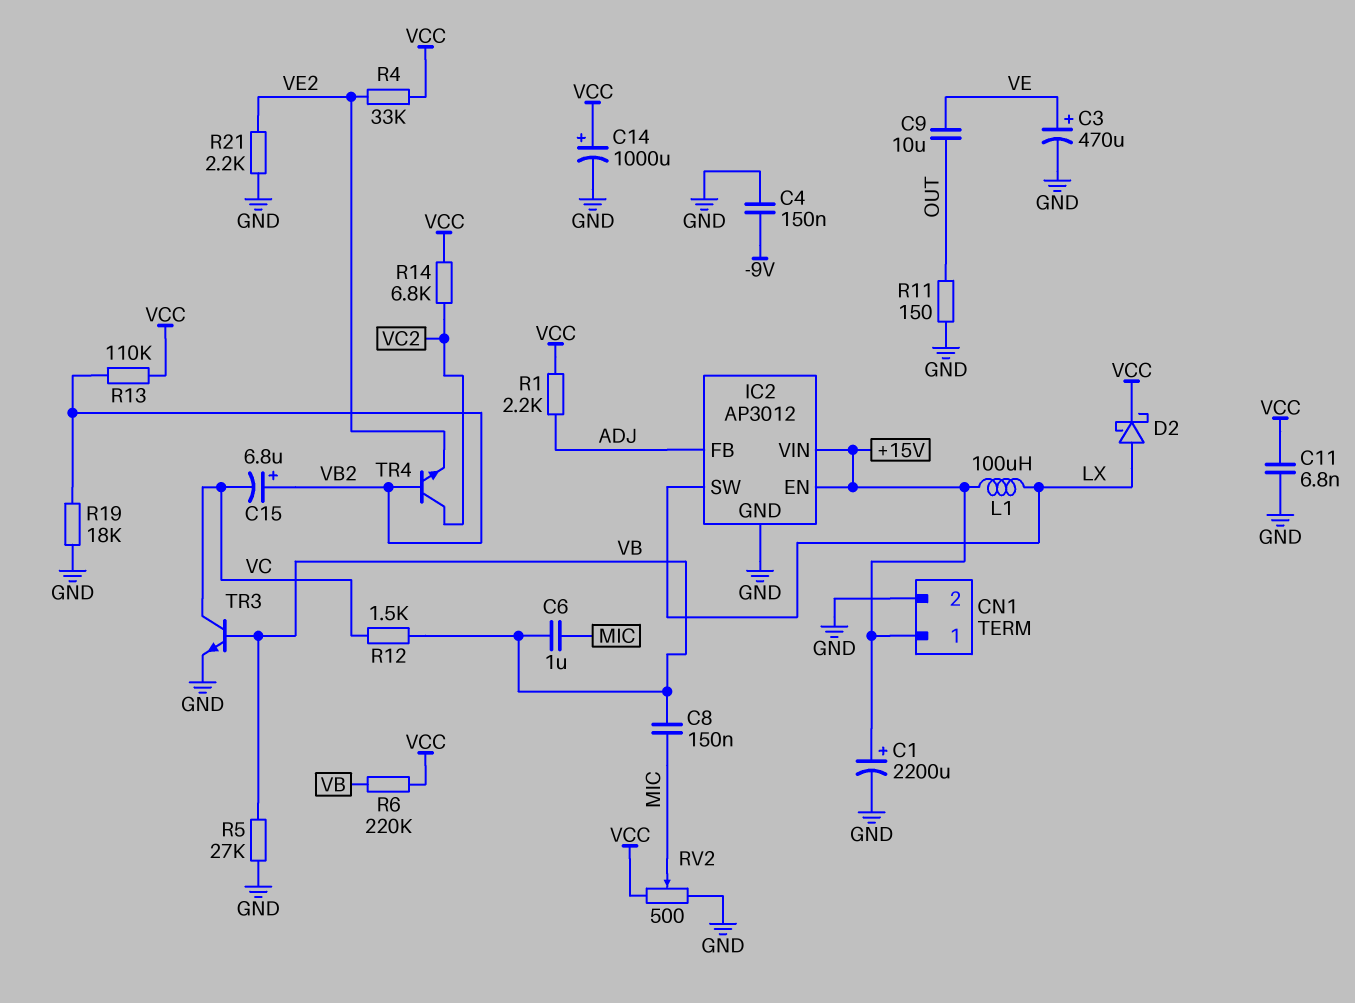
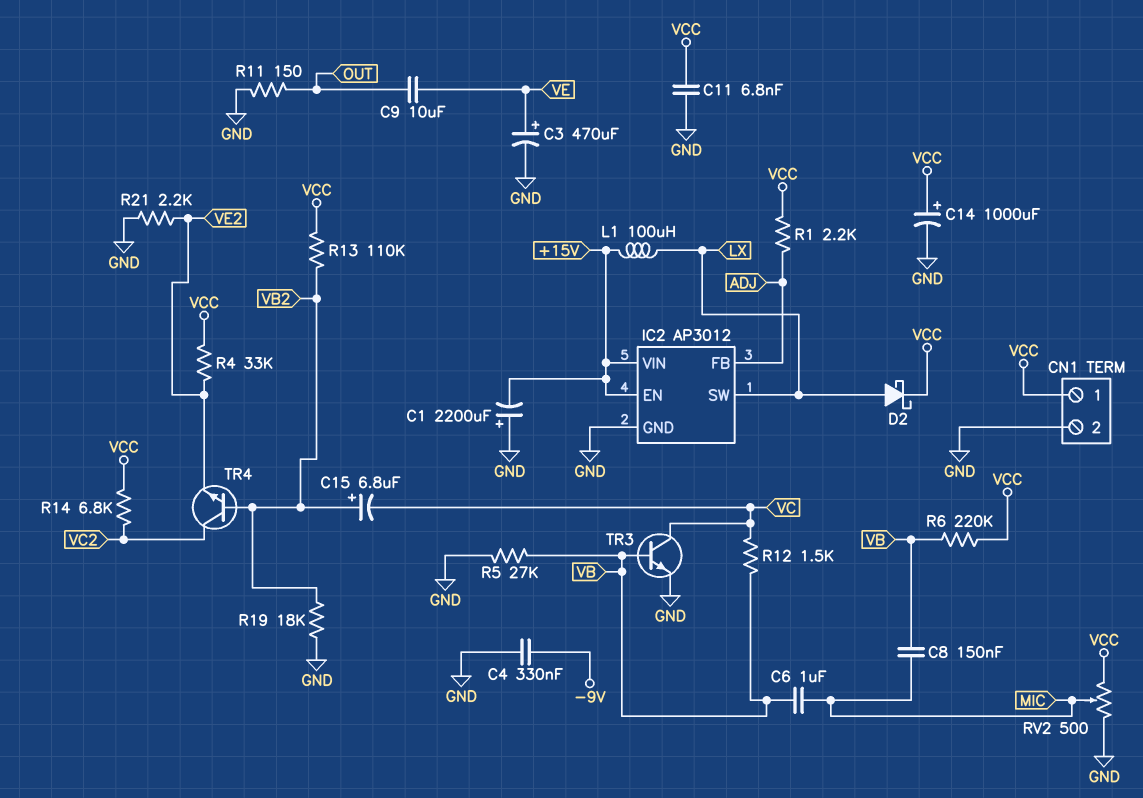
C1: 2200uF (plus +15V, minus GND) -> 2200uF (plus GND, minus +15V)
C4: 150nF (-9V, GND) -> 330nF (-9V, GND)
CN1 pin 1: +15V -> VCC

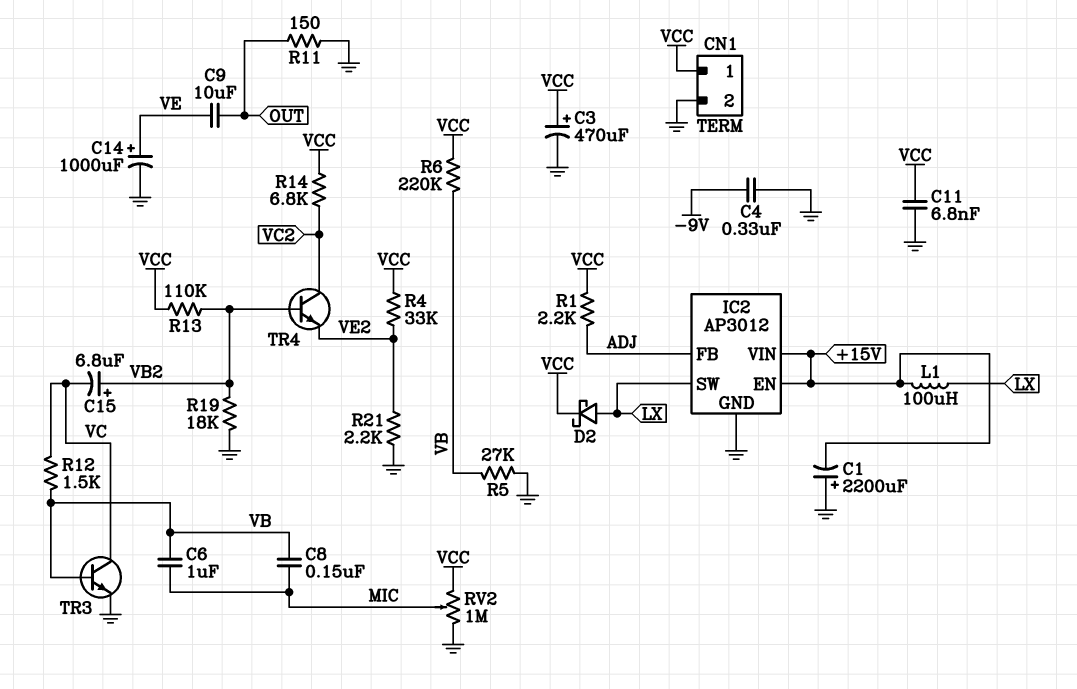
C3: 470uF (plus VE, minus GND) -> 470uF (plus VCC, minus GND)
C14: 1000uF (plus VCC, minus GND) -> 1000uF (plus VE, minus GND)
RV2: 500 (GND, VCC, wiper MIC) -> 1M (GND, VCC, wiper MIC)

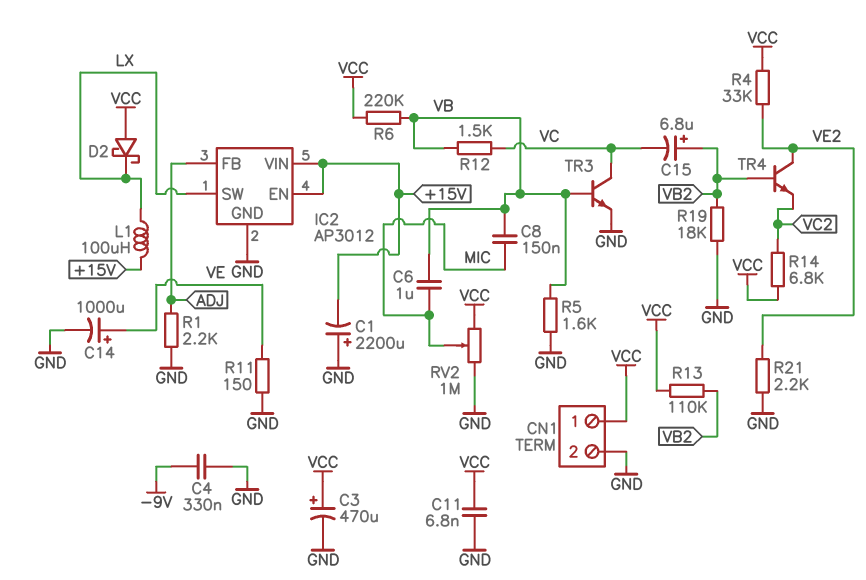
C9: 10uF (OUT, VE) -> none
D2: schottky (A LX, K VCC) -> schottky (A VCC, K LX)
R1: 2.2k (ADJ, VCC) -> 2.2k (ADJ, GND)
R5: 27k (GND, VB) -> 1.6k (GND, VB)
R11: 150 (GND, OUT) -> 150 (GND, VE)
TR4: NPN (B VB2, C VC2, E VE2) -> NPN (B VB2, C VE2, E VC2)

